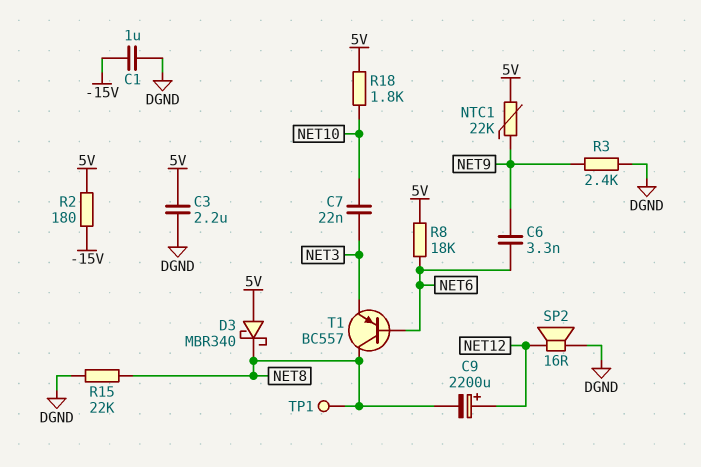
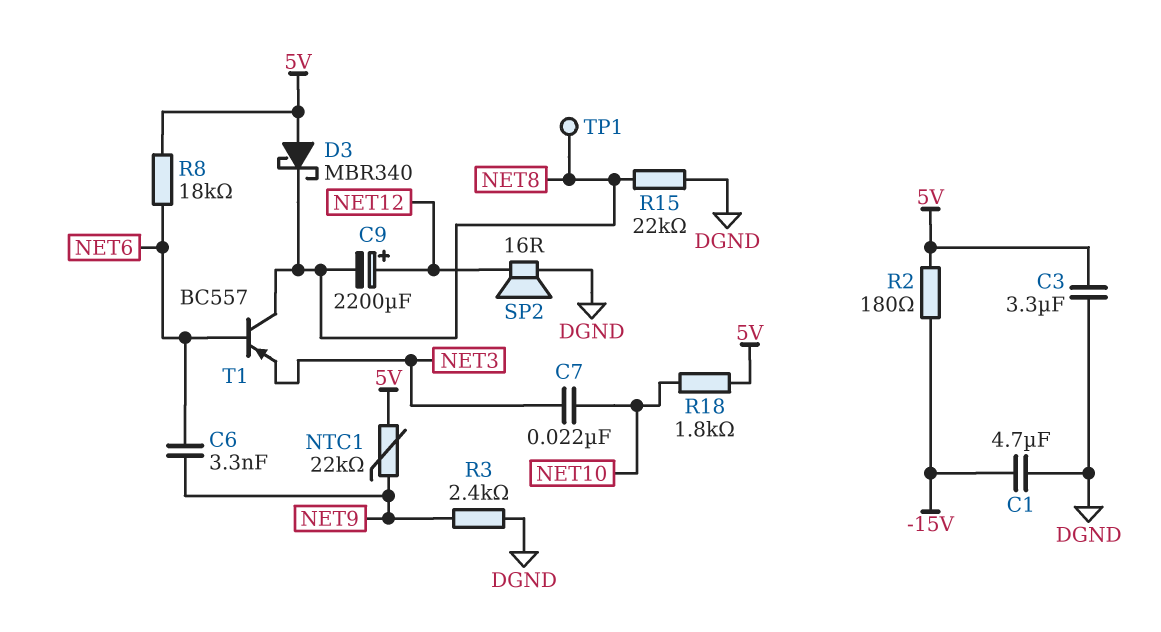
C1: 1uF (-15V, DGND) -> 4.7uF (-15V, DGND)
C3: 2.2uF (5V, DGND) -> 3.3uF (5V, DGND)

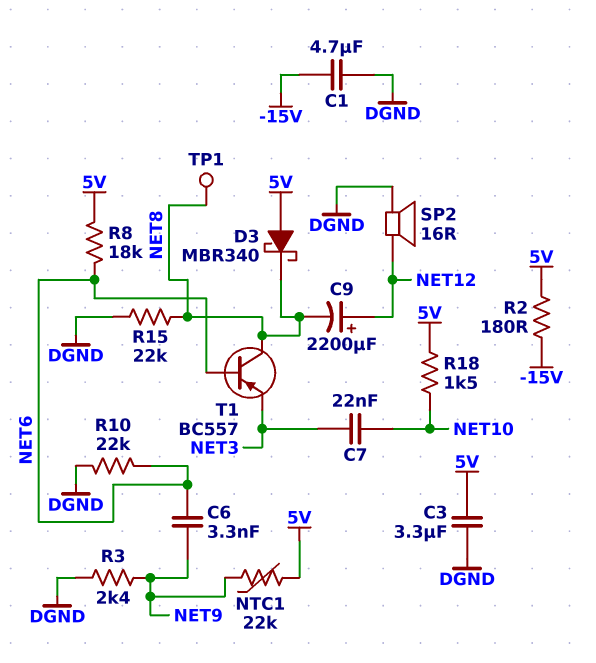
R10: none -> 22k (DGND, NET6)
R18: 1.8k (5V, NET10) -> 1.5k (5V, NET10)

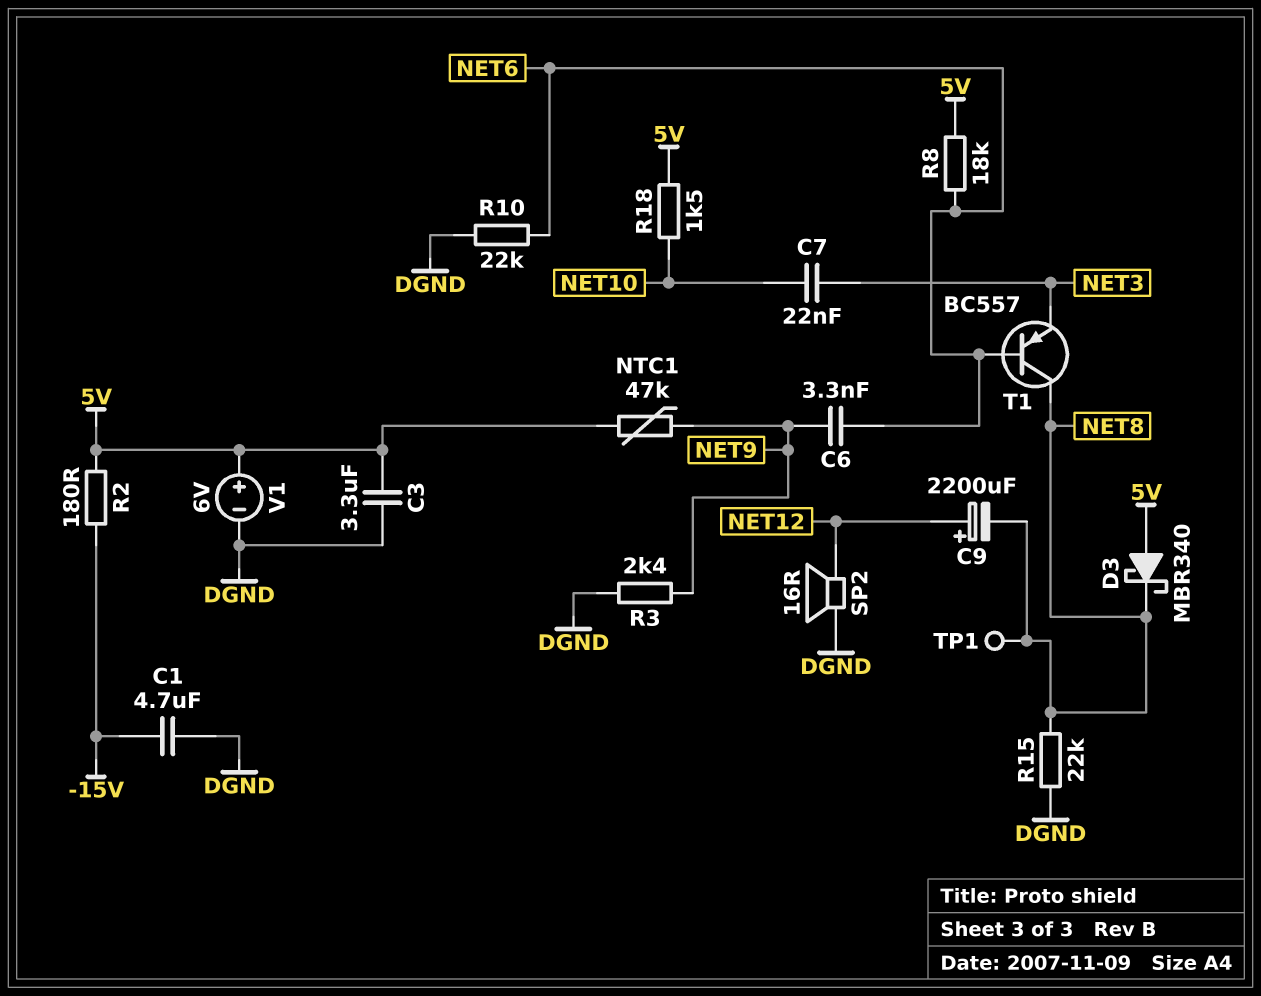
NTC1: 22k (5V, NET9) -> 47k (5V, NET9)
V1: none -> 6V (plus 5V, minus DGND)

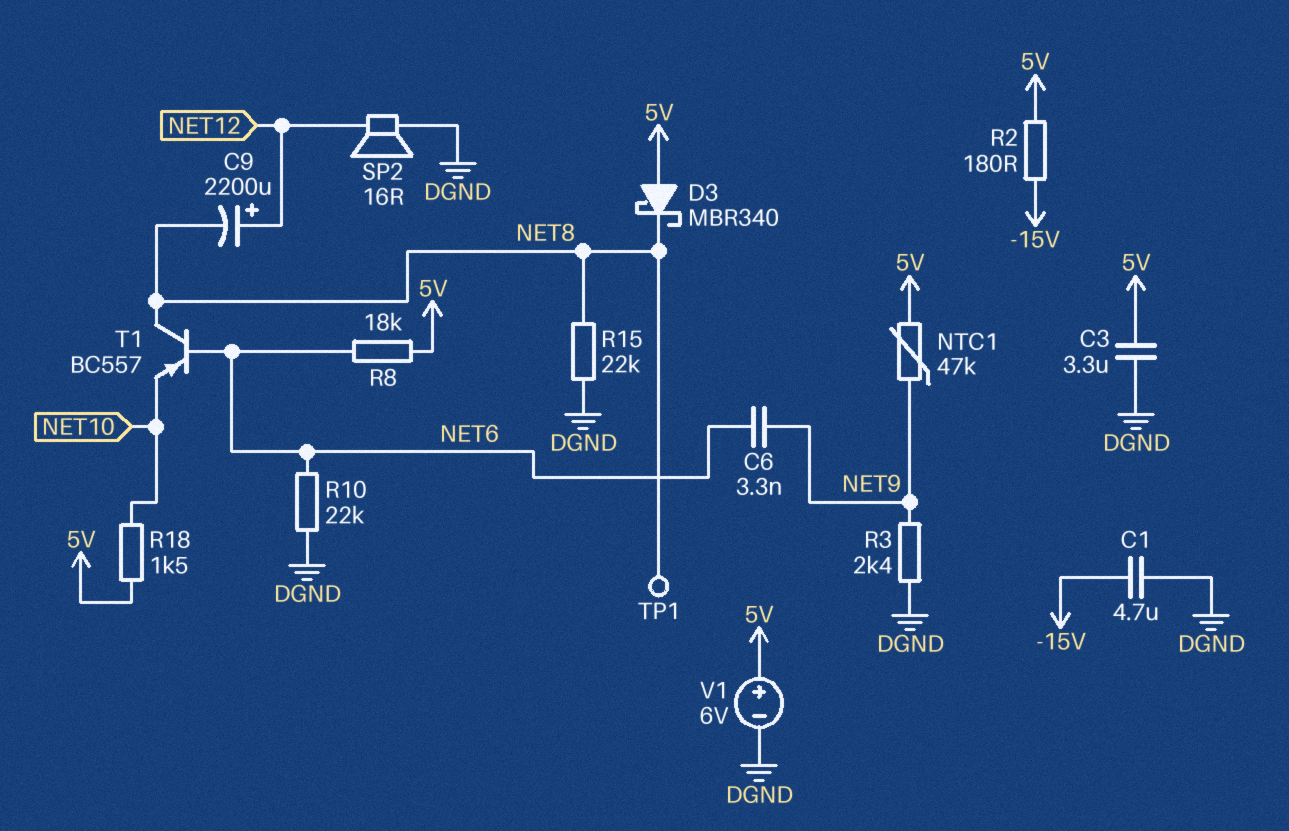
C7: 22nF (NET3, NET10) -> none
T1: PNP BC557 (B NET6, C NET8, E NET3) -> PNP BC557 (B NET6, C NET8, E NET10)

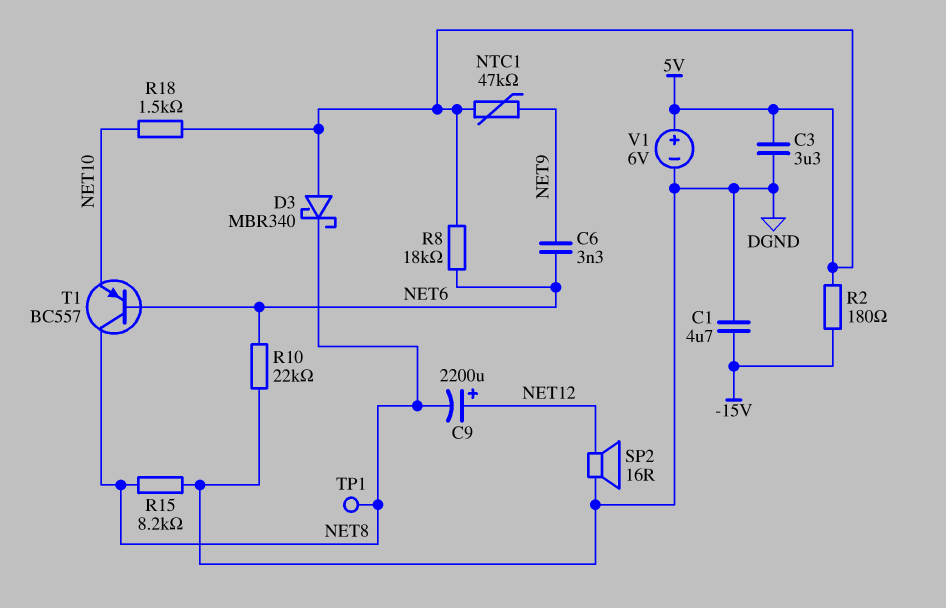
R3: 2.4k (DGND, NET9) -> none
R15: 22k (DGND, NET8) -> 8.2k (DGND, NET8)

